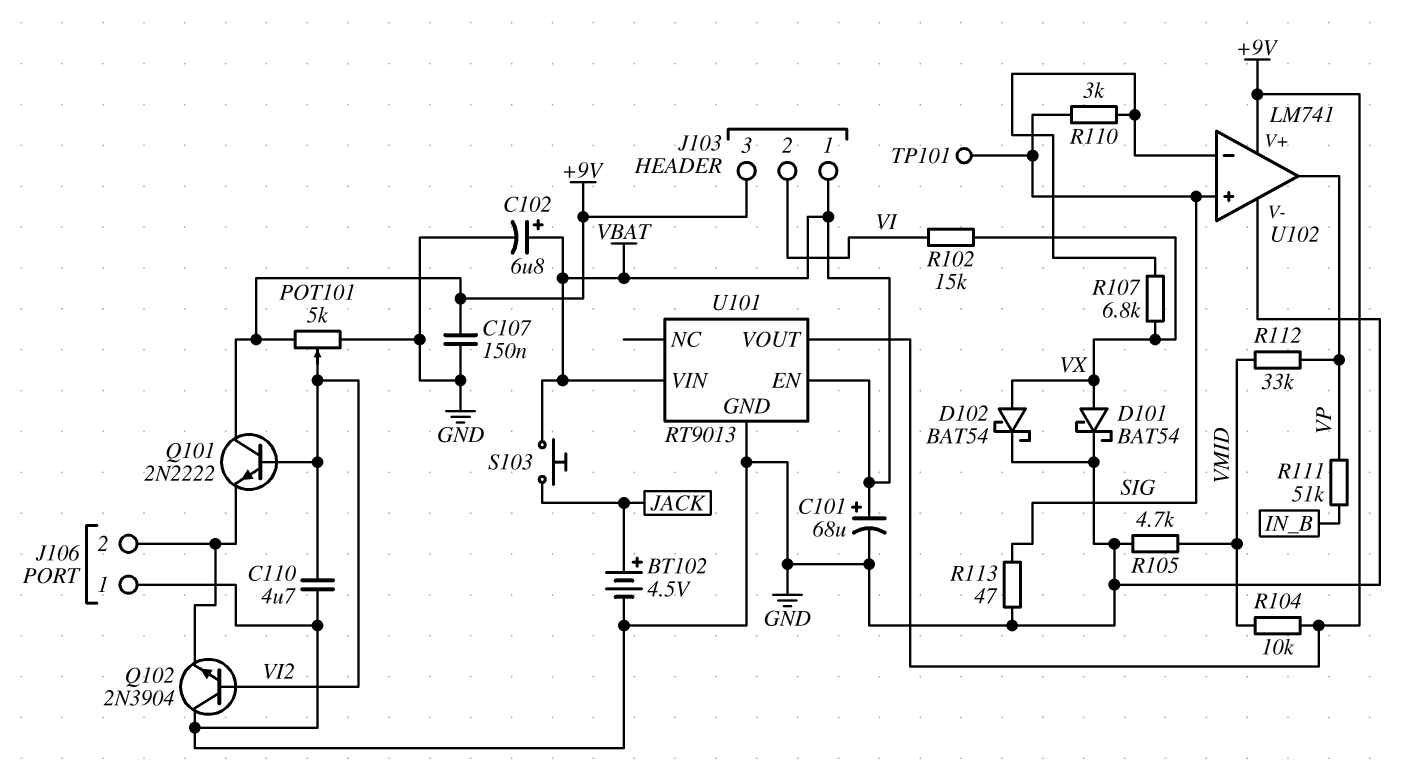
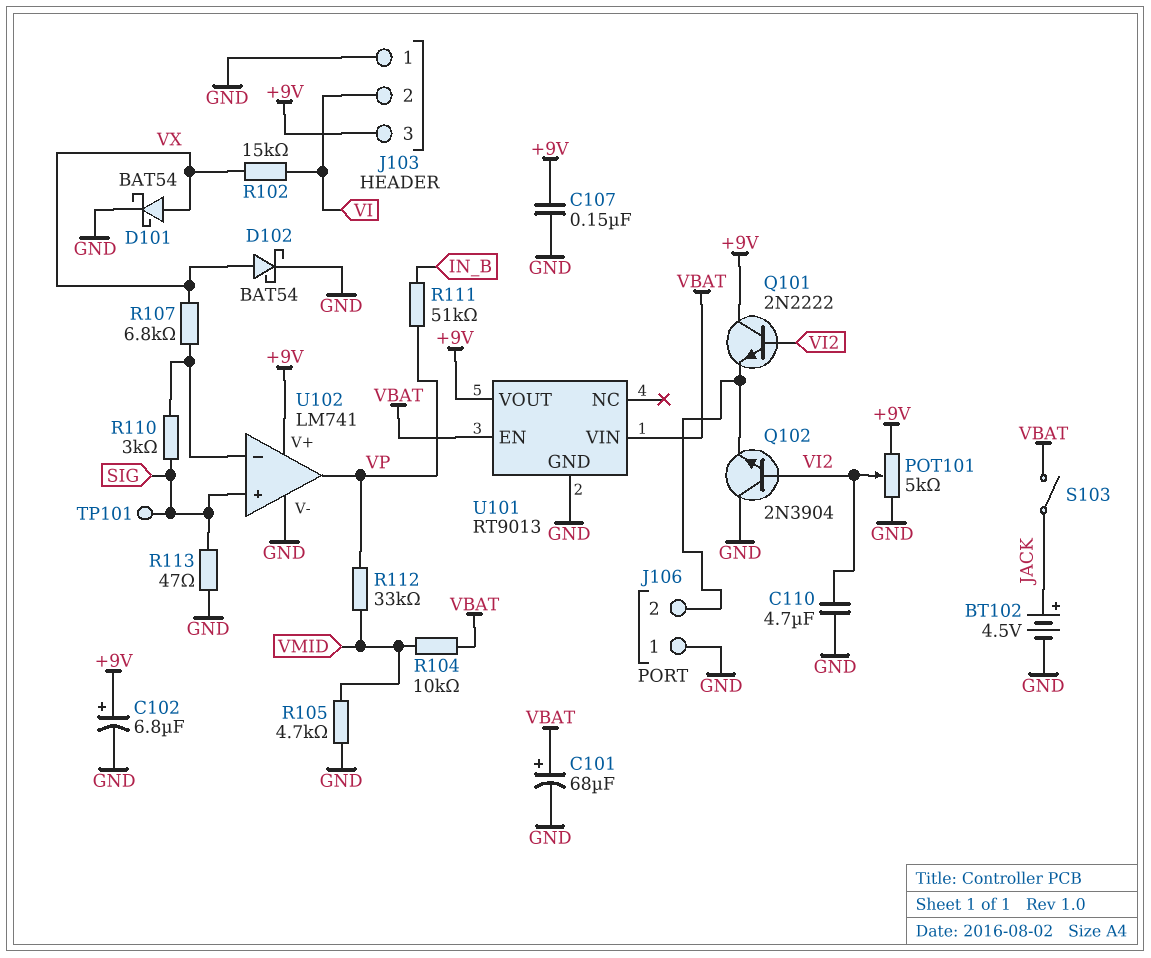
C102: 6.8uF (plus VBAT, minus GND) -> 6.8uF (plus +9V, minus GND)
J103 pin 1: VBAT -> GND
R104: 10k (+9V, VMID) -> 10k (VBAT, VMID)
S103: button (JACK, VBAT) -> switch (JACK, VBAT)

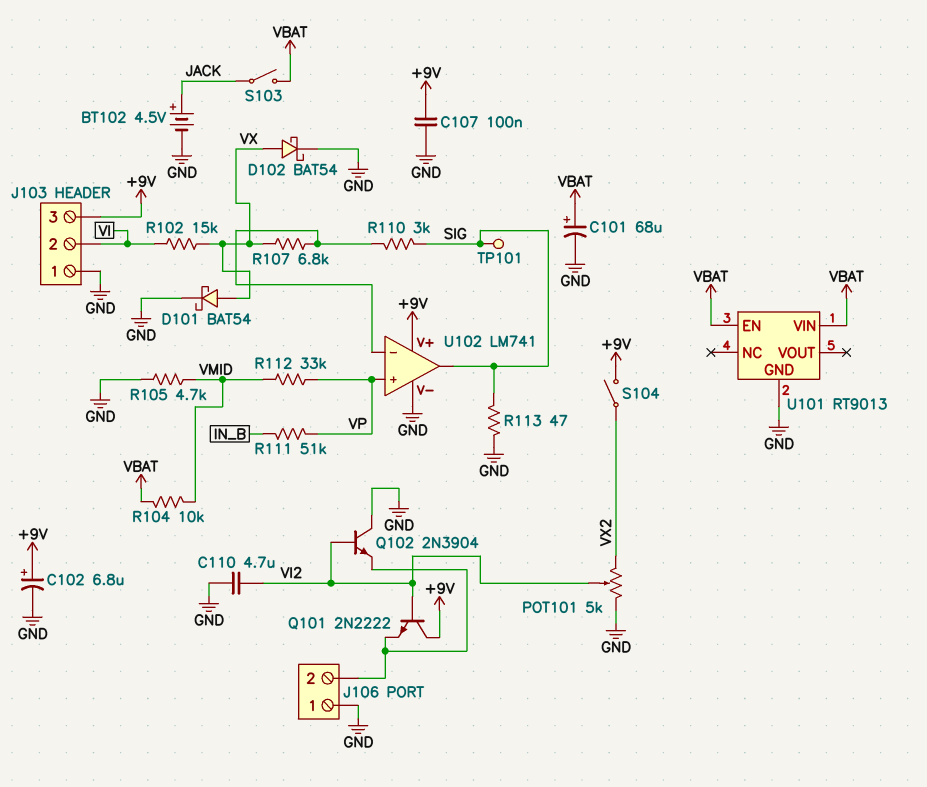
C107: 150nF (+9V, GND) -> 100nF (+9V, GND)
POT101: 5k (+9V, GND, wiper VI2) -> 5k (GND, VX2, wiper VI2)
S104: none -> switch (+9V, VX2)
U101 pin VOUT: +9V -> none
U102 pin in+: SIG -> VP
U102 pin out: VP -> SIG

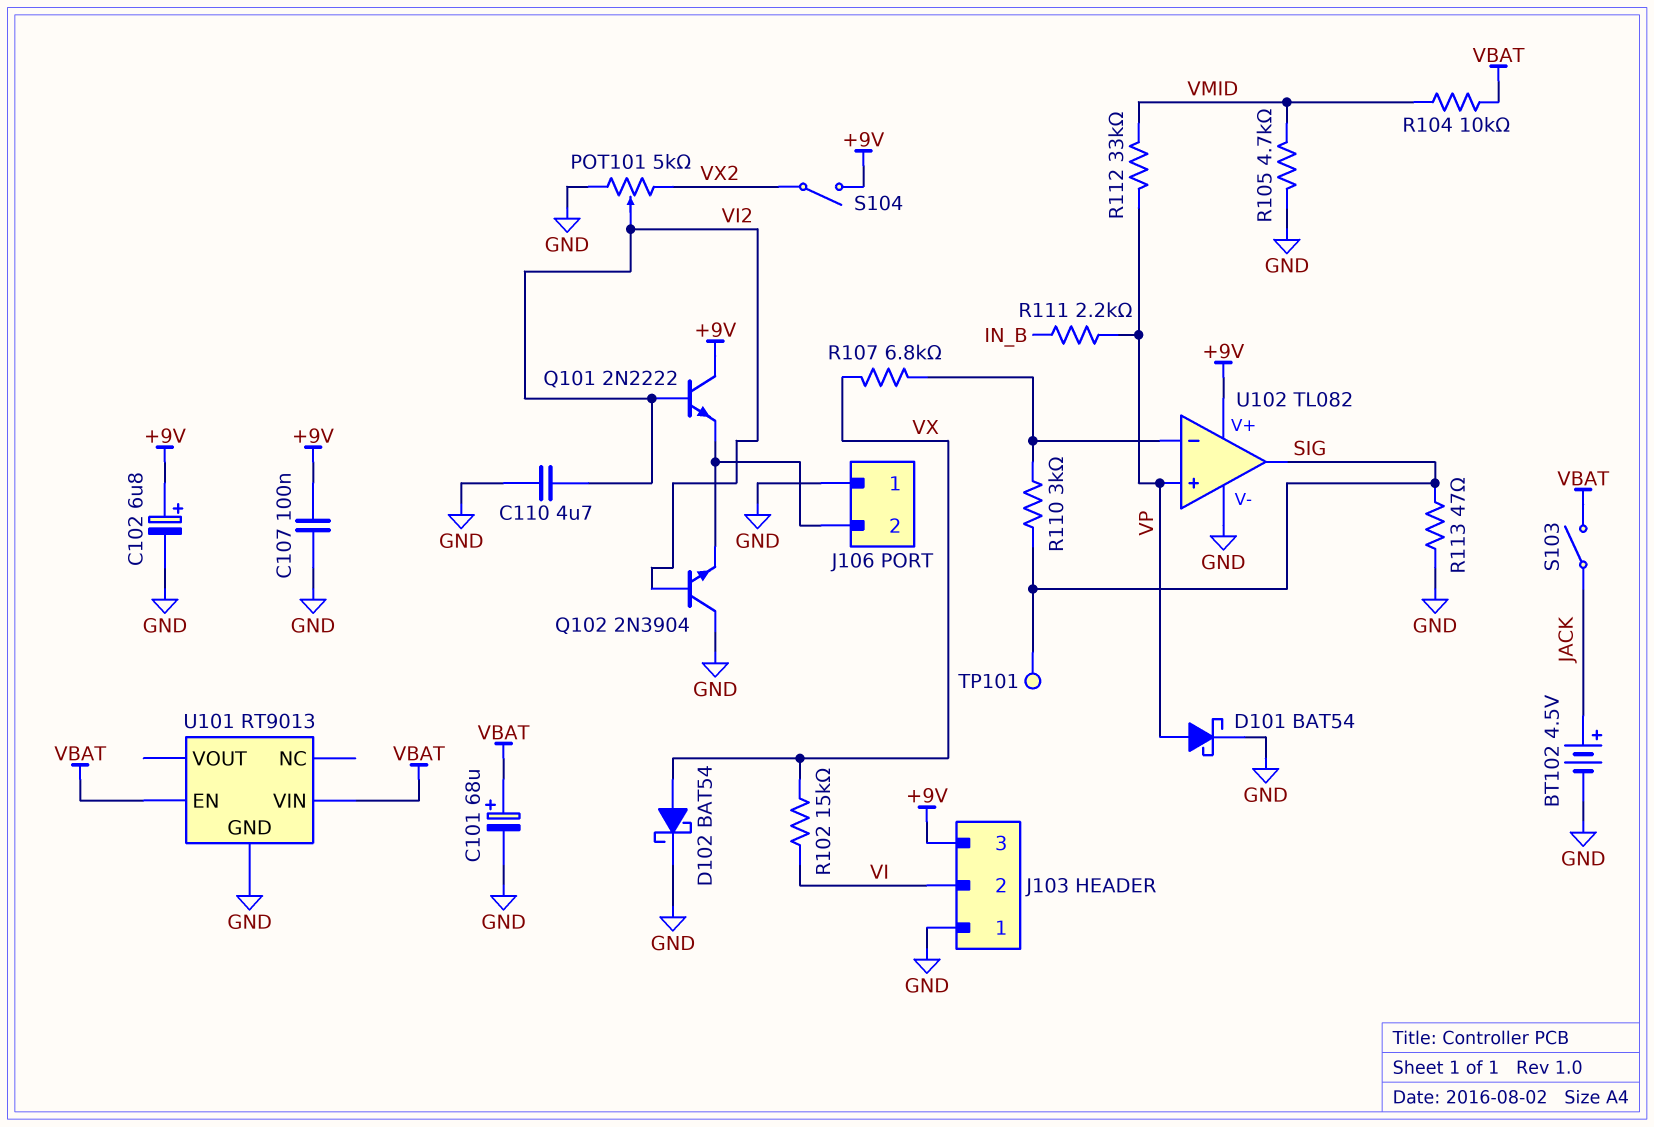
D101: schottky BAT54 (A VX, K GND) -> schottky BAT54 (A VP, K GND)
R111: 51k (IN_B, VP) -> 2.2k (IN_B, VP)
U102: LM741 -> TL082

